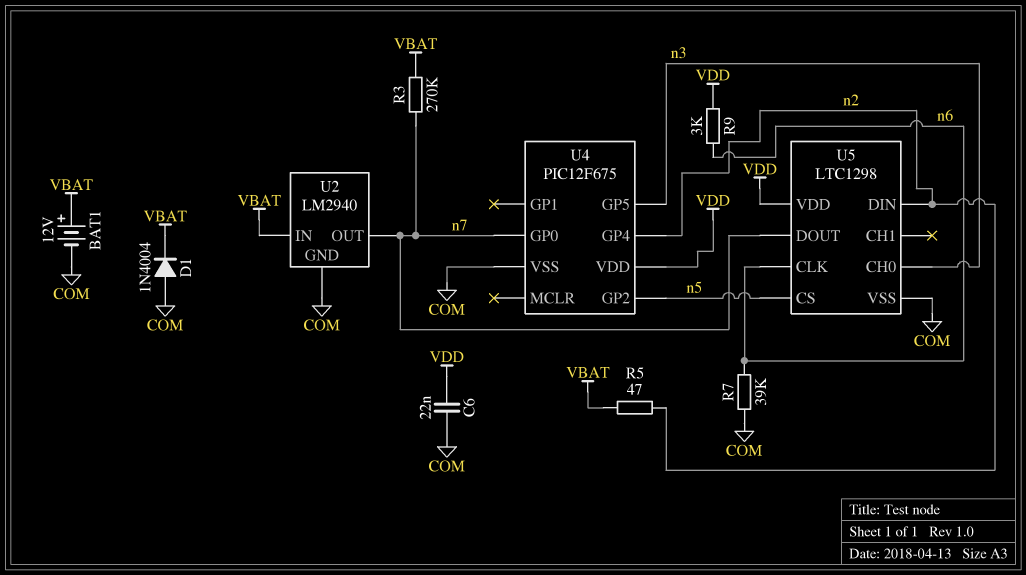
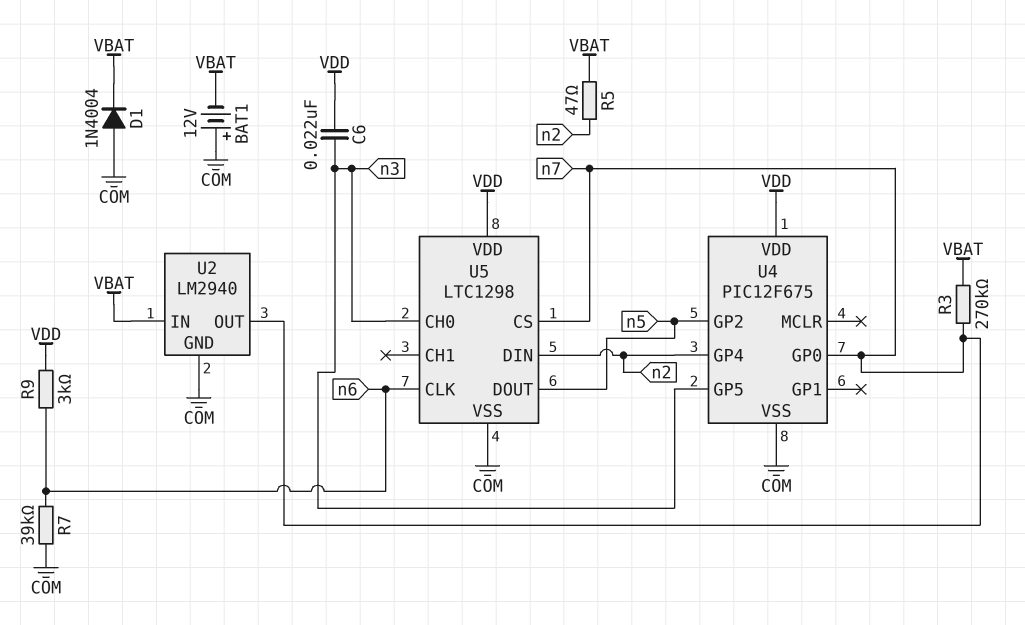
BAT1: 12V (plus VBAT, minus COM) -> 12V (plus COM, minus VBAT)
C6: 22nF (COM, VDD) -> 22nF (VDD, n3)
U5 pin CS: n5 -> n7
U5 pin DOUT: n7 -> n5

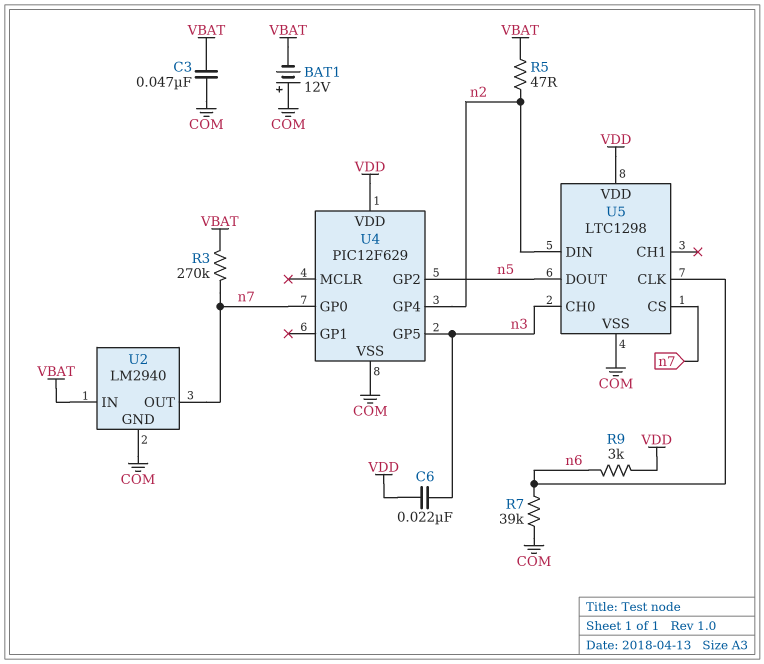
C3: none -> 47nF (COM, VBAT)
D1: diode 1N4004 (A COM, K VBAT) -> none
U4: PIC12F675 -> PIC12F629

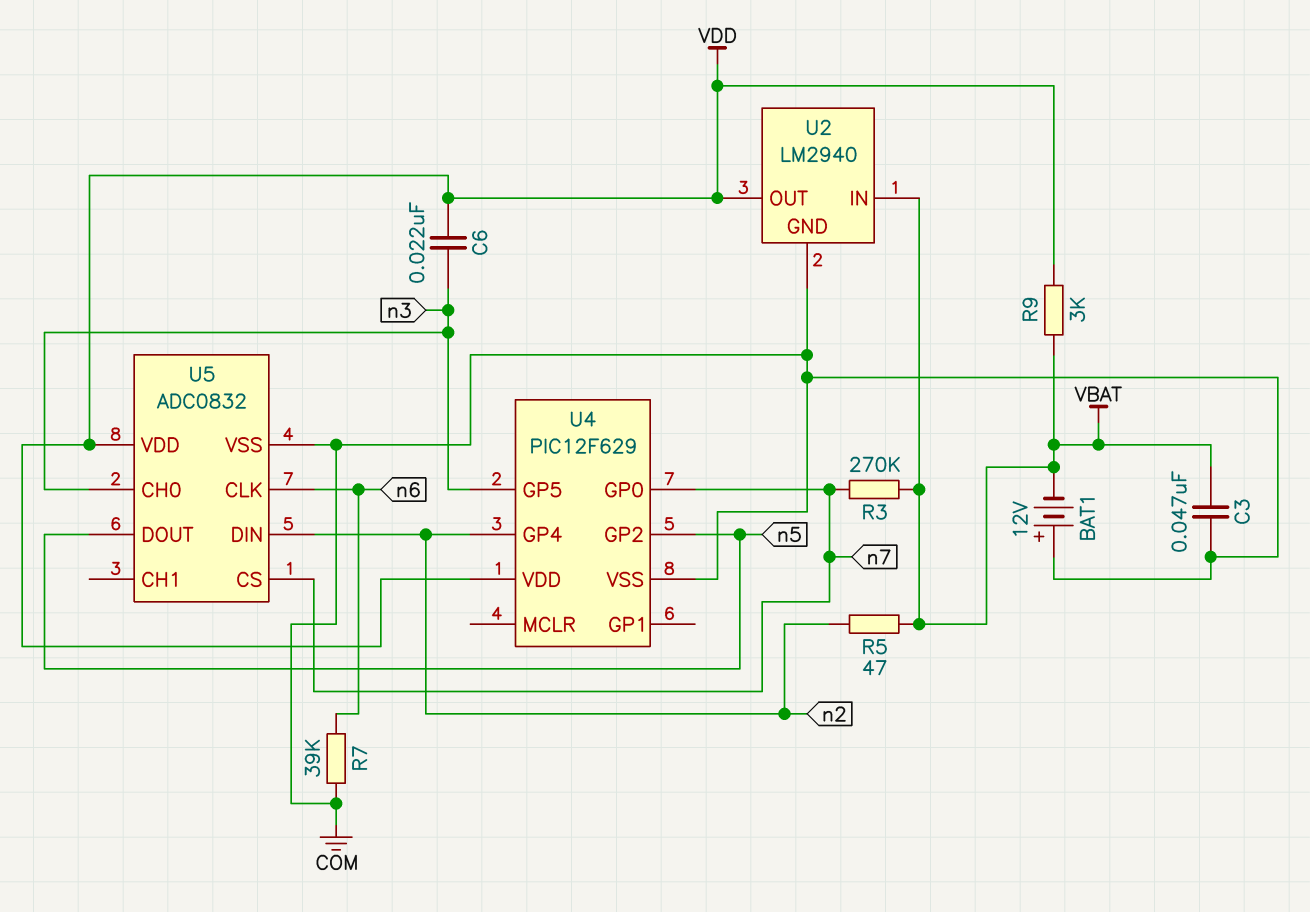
R9: 3k (VDD, n6) -> 3k (VBAT, VDD)
U2 pin OUT: n7 -> VDD
U5: LTC1298 -> ADC0832

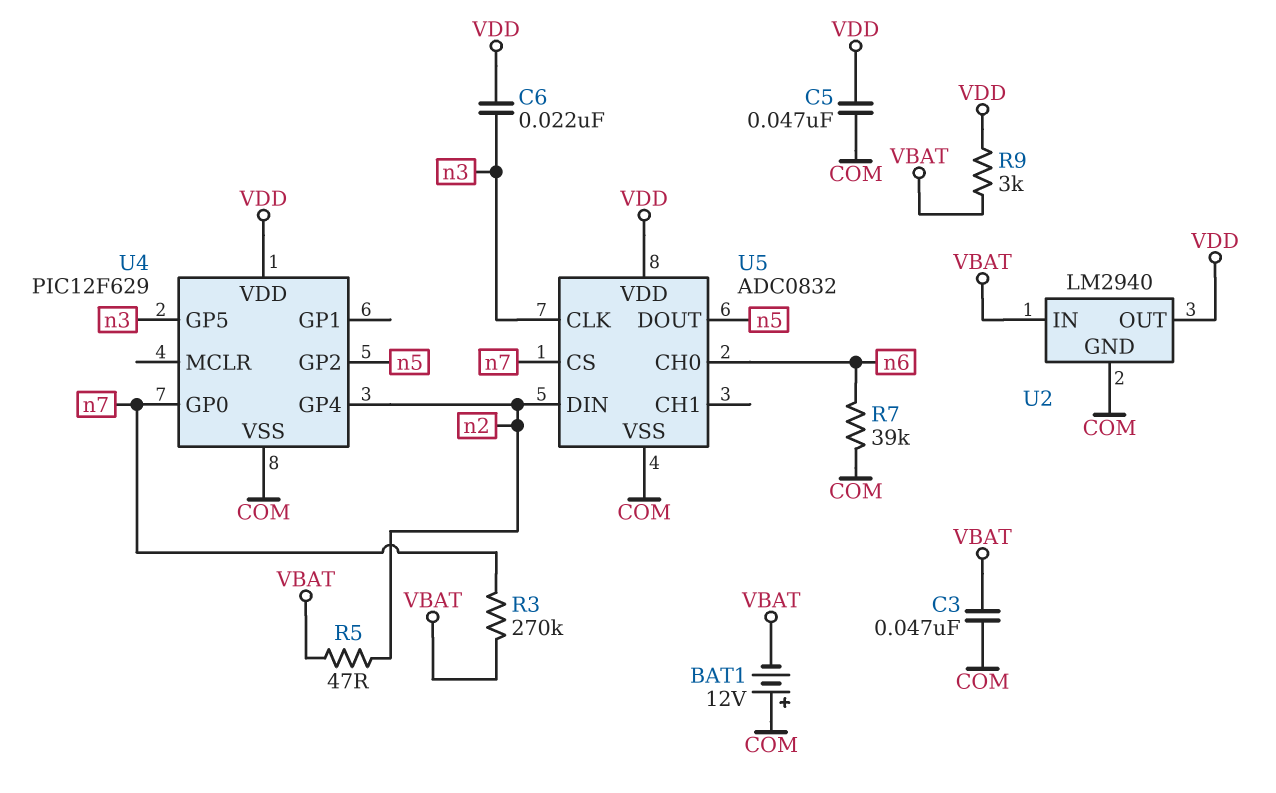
C5: none -> 47nF (COM, VDD)
U5 pin CH0: n3 -> n6
U5 pin CLK: n6 -> n3

